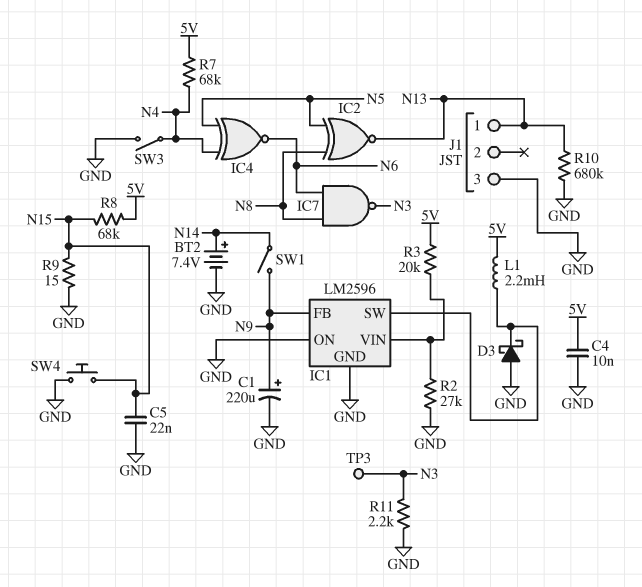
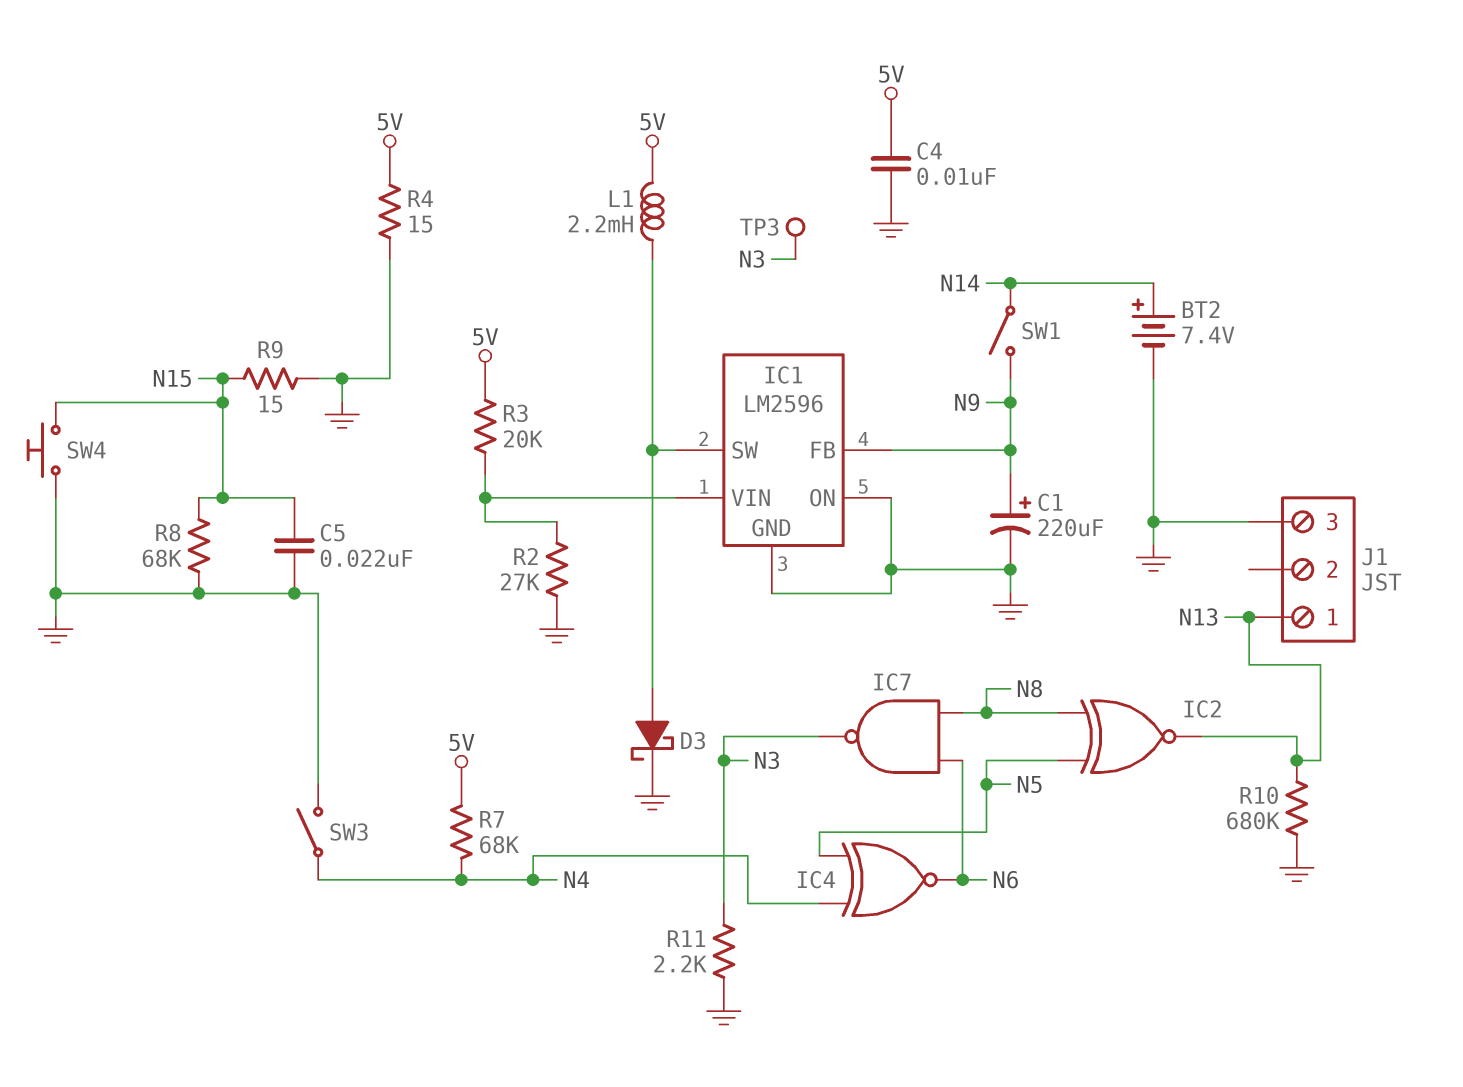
D3: schottky (A GND, K IC1/SW) -> schottky (A IC1/SW, K GND)
R4: none -> 15 (5V, GND)
R8: 68k (5V, N15) -> 68k (GND, N15)

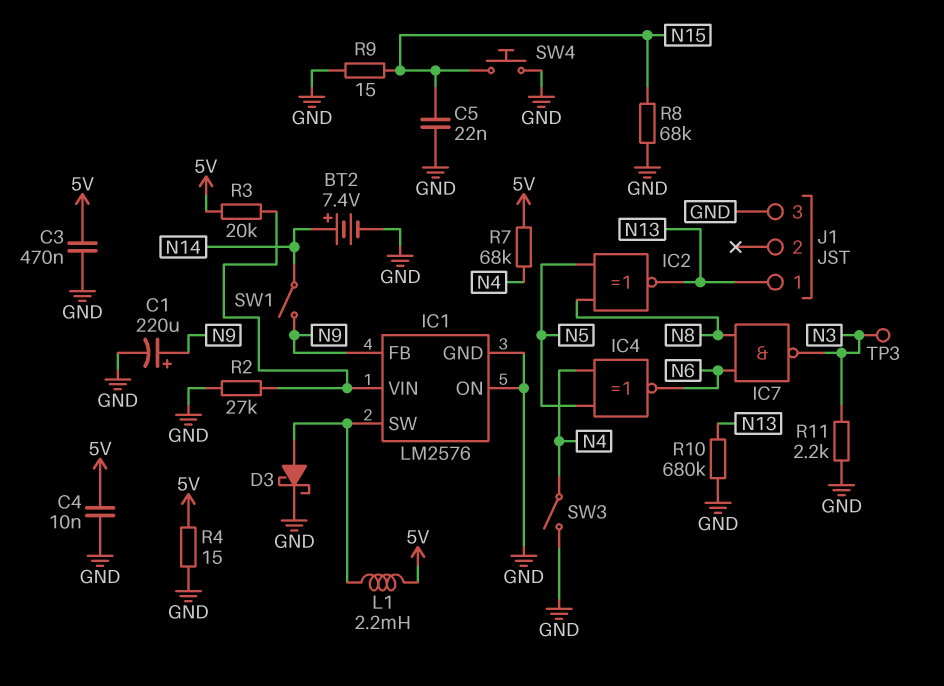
C3: none -> 470nF (5V, GND)
IC1: LM2596 -> LM2576

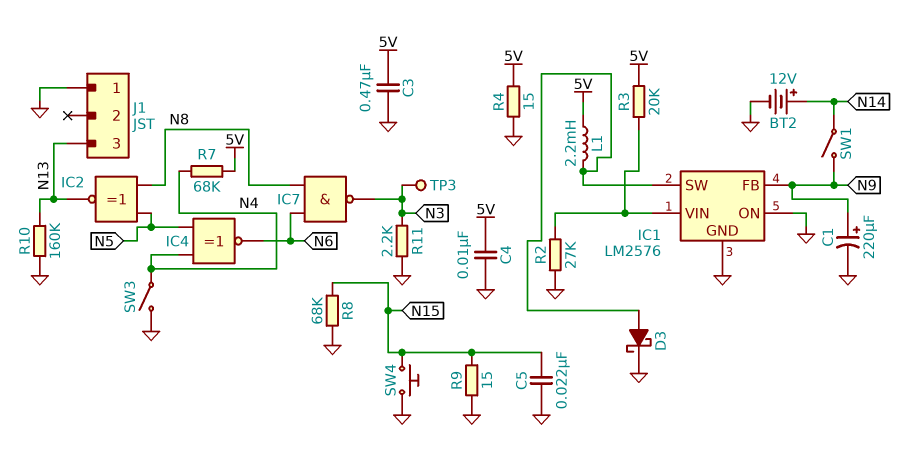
BT2: 7.4V (plus N14, minus GND) -> 12V (plus N14, minus GND)
J1 pin 1: N13 -> GND
J1 pin 3: GND -> N13
R10: 680k (GND, N13) -> 160k (GND, N13)

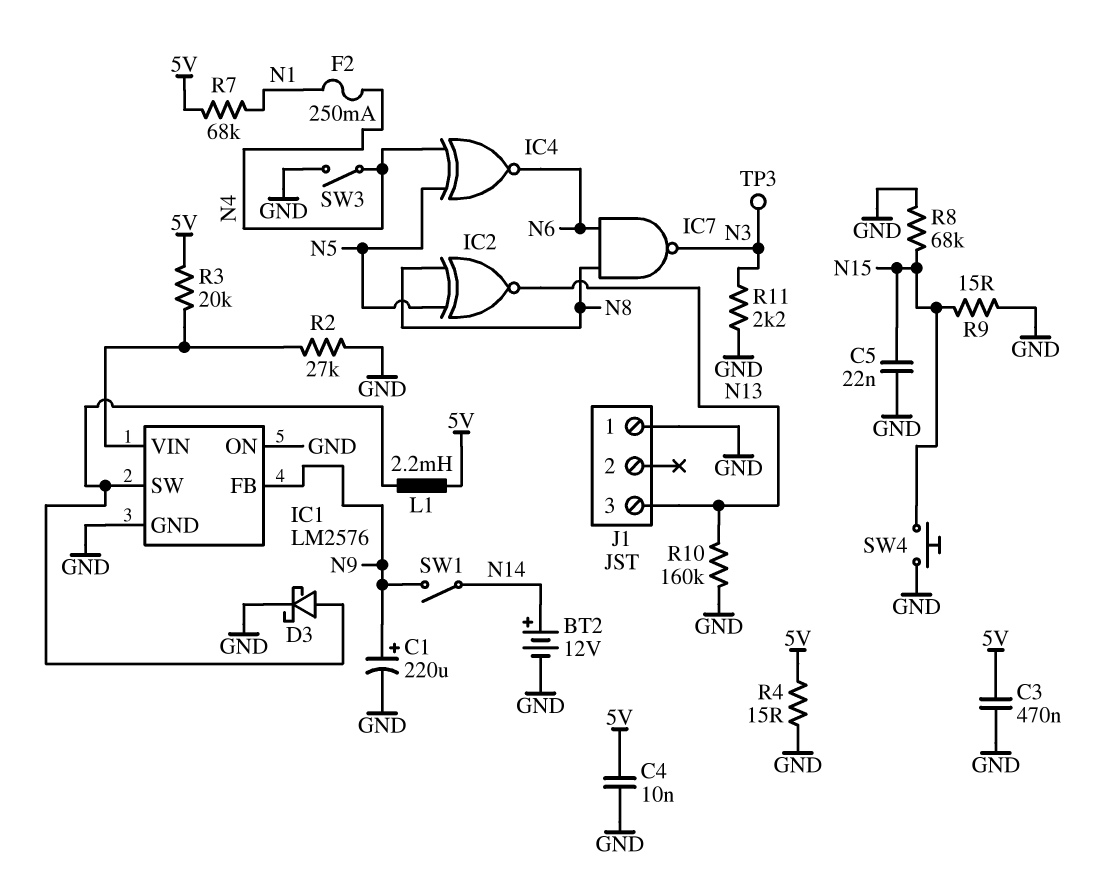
F2: none -> 250mA (N1, N4)
R7: 68k (5V, N4) -> 68k (5V, N1)

